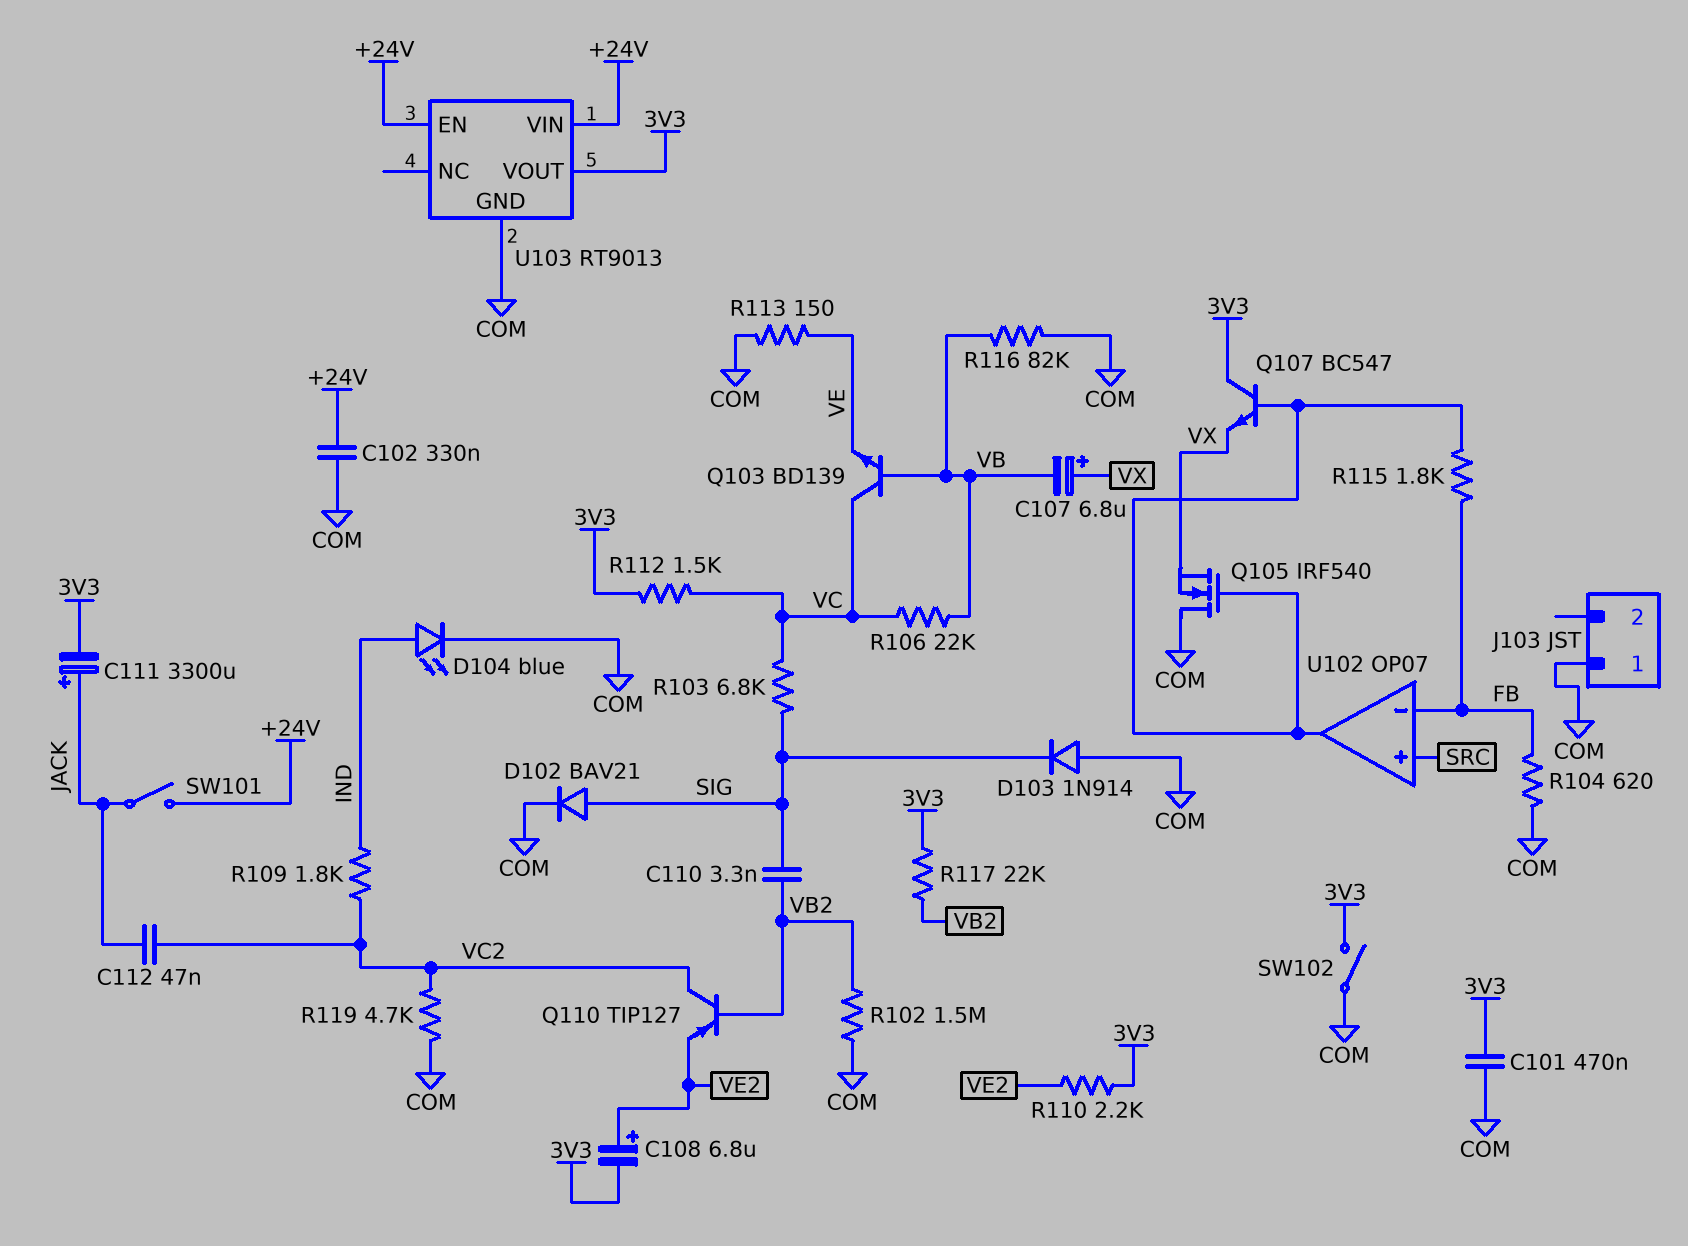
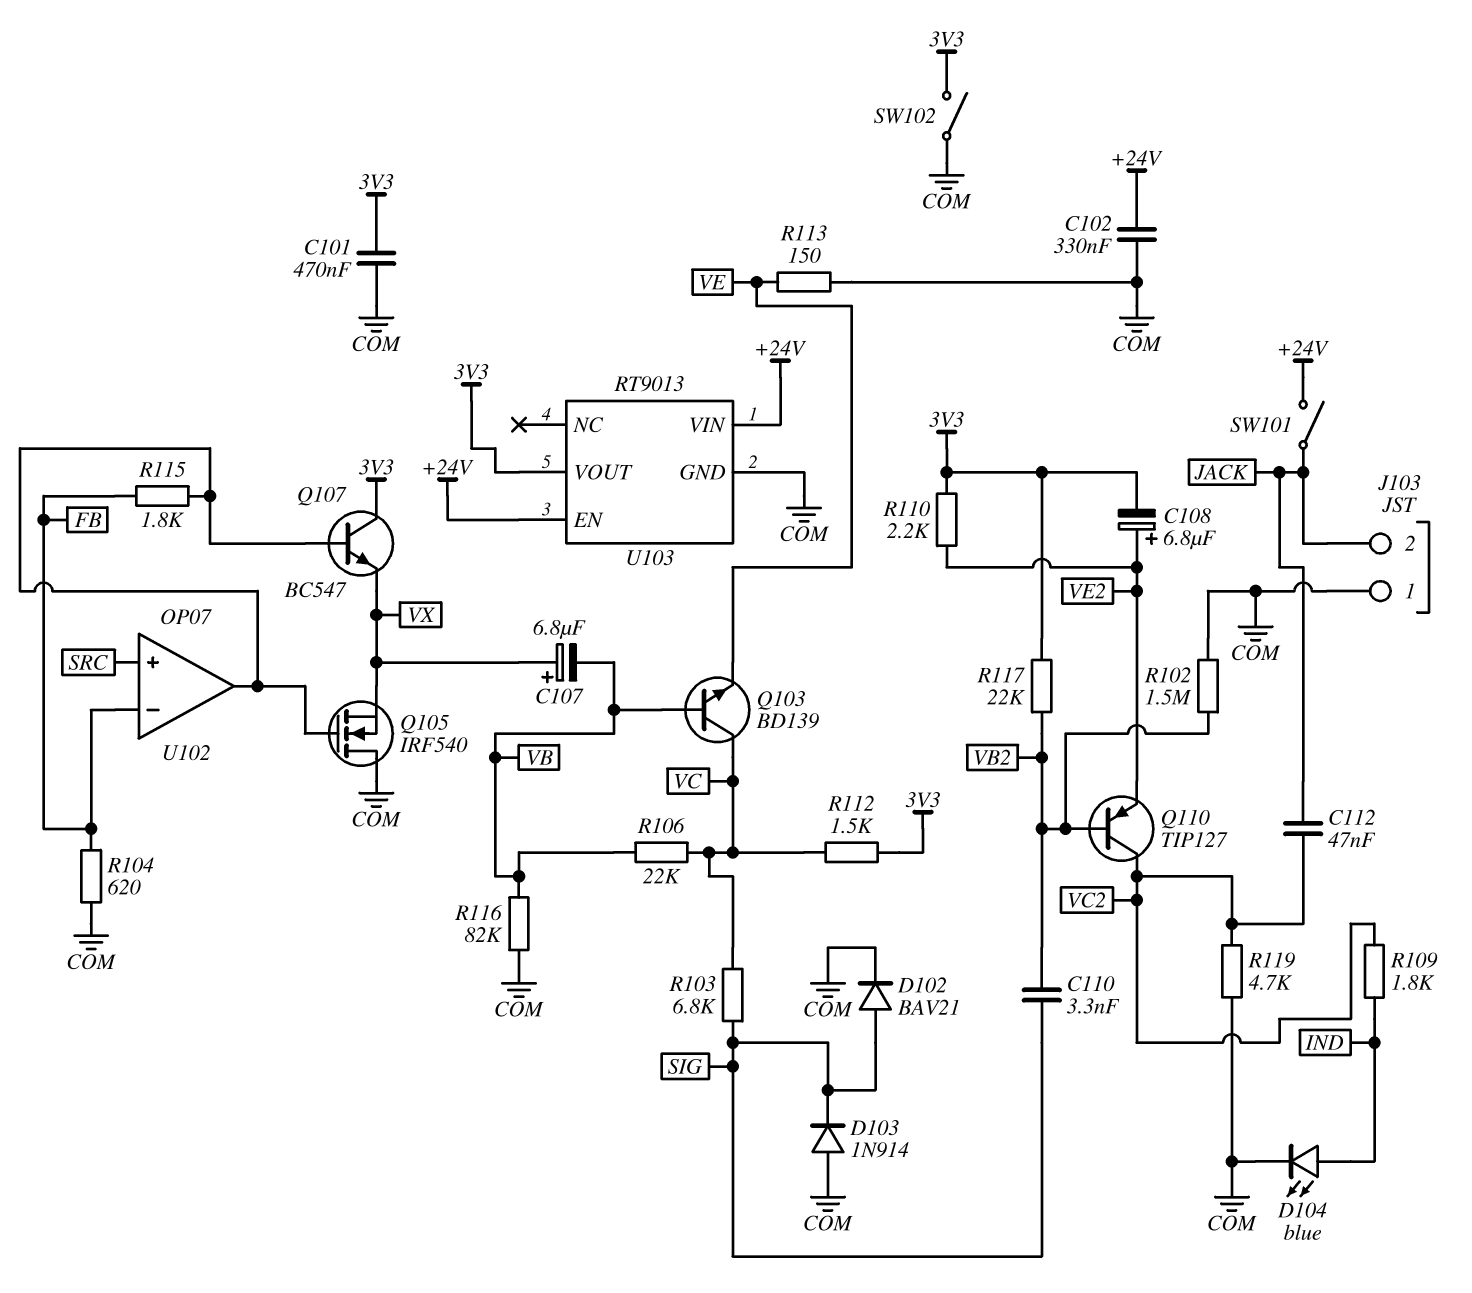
C111: 3300uF (plus JACK, minus 3V3) -> none
J103 pin 2: none -> JACK

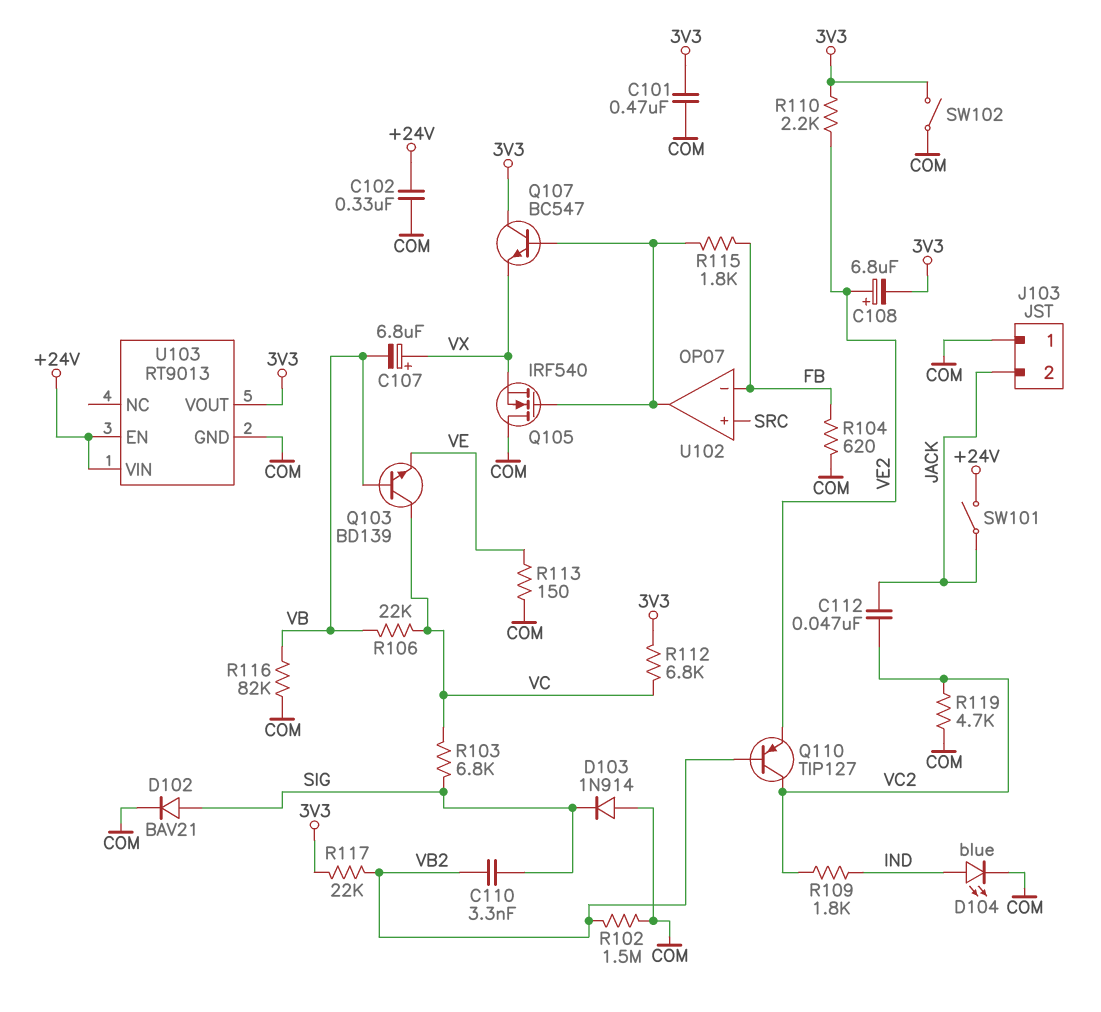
R112: 1.5k (3V3, VC) -> 6.8k (3V3, VC)

